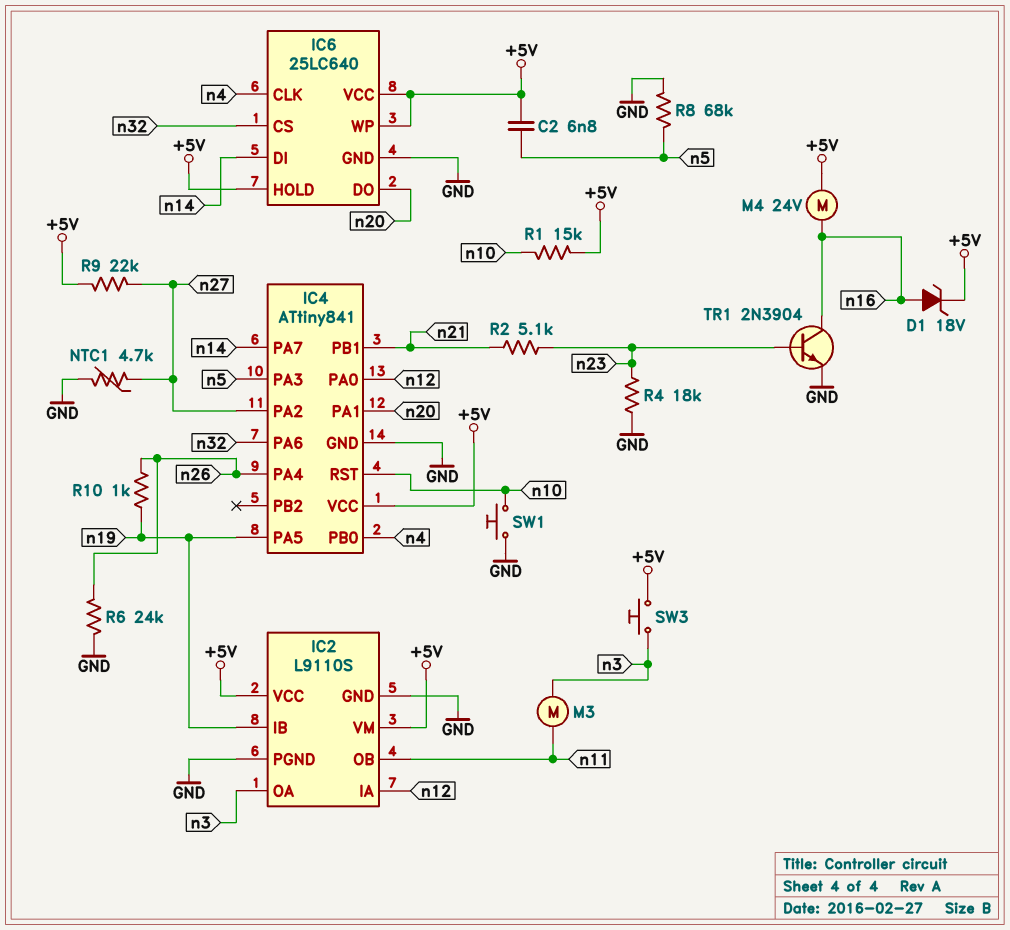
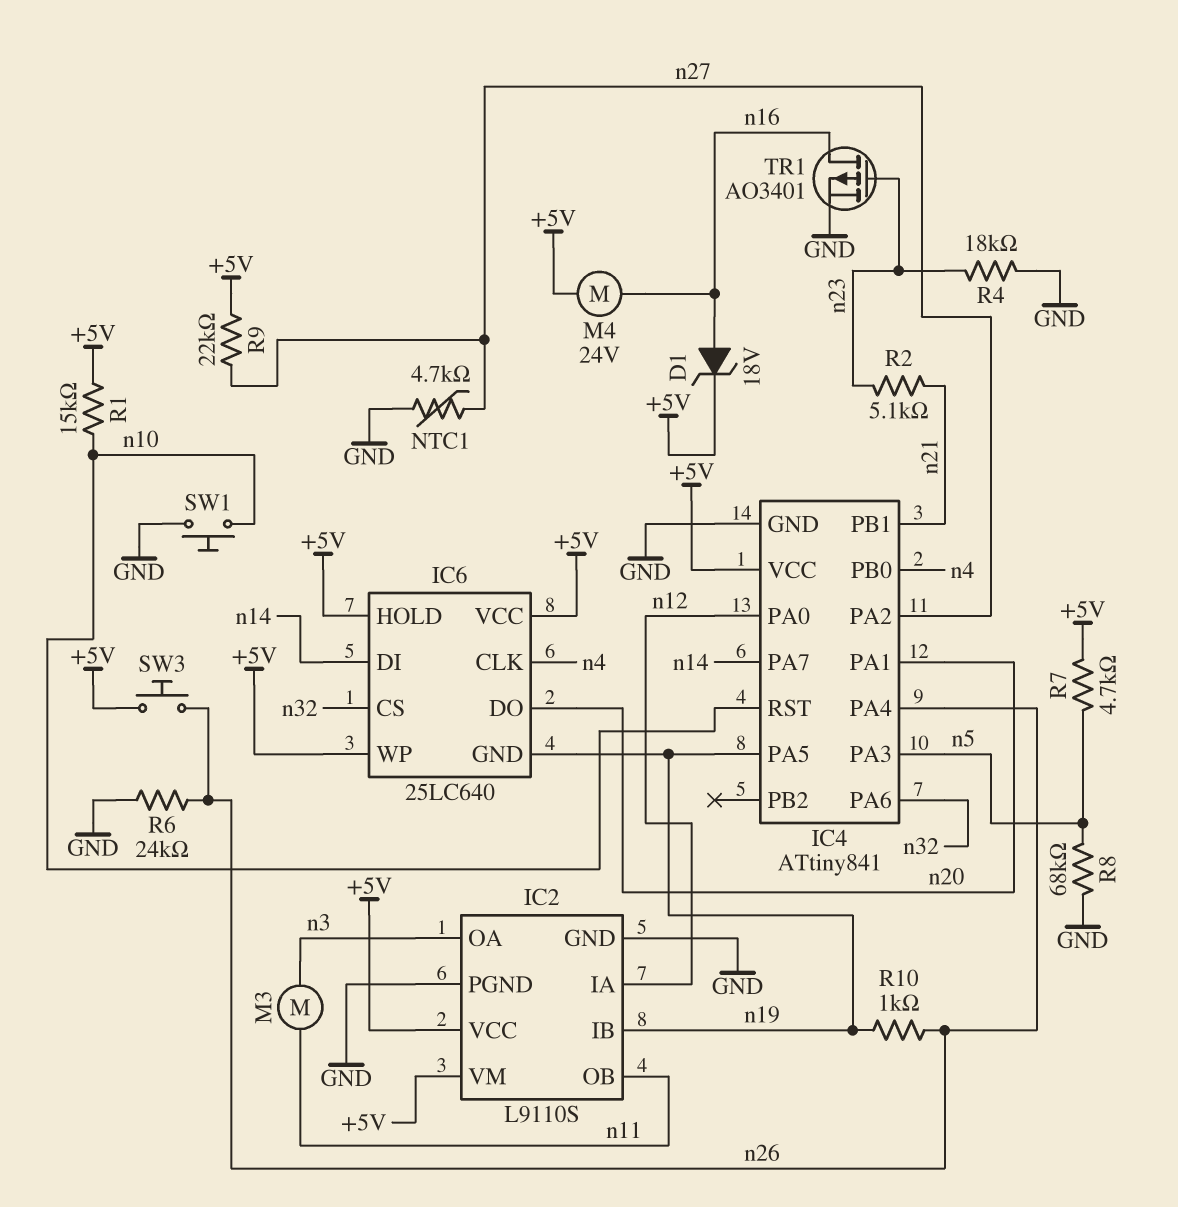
C2: 6.8nF (+5V, n5) -> none
IC6 pin GND: GND -> n19
R7: none -> 4.7k (+5V, n5)
SW3: button (+5V, n3) -> button (+5V, n26)
TR1: NPN 2N3904 (B n23, C n16, E GND) -> PMOS AO3401 (G n23, D n16, S GND)

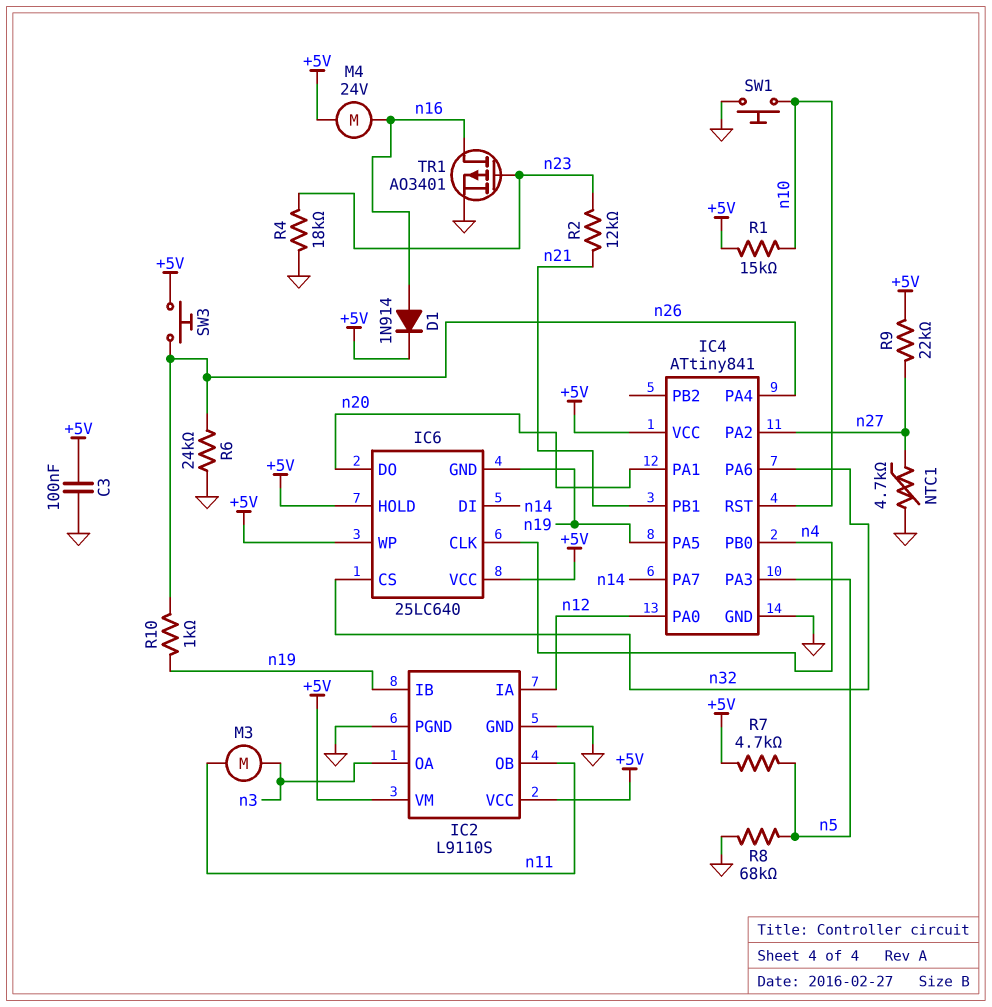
C3: none -> 100nF (+5V, GND)
D1: zener 18V (A n16, K +5V) -> diode 1N914 (A n16, K +5V)
R2: 5.1k (n21, n23) -> 12k (n21, n23)

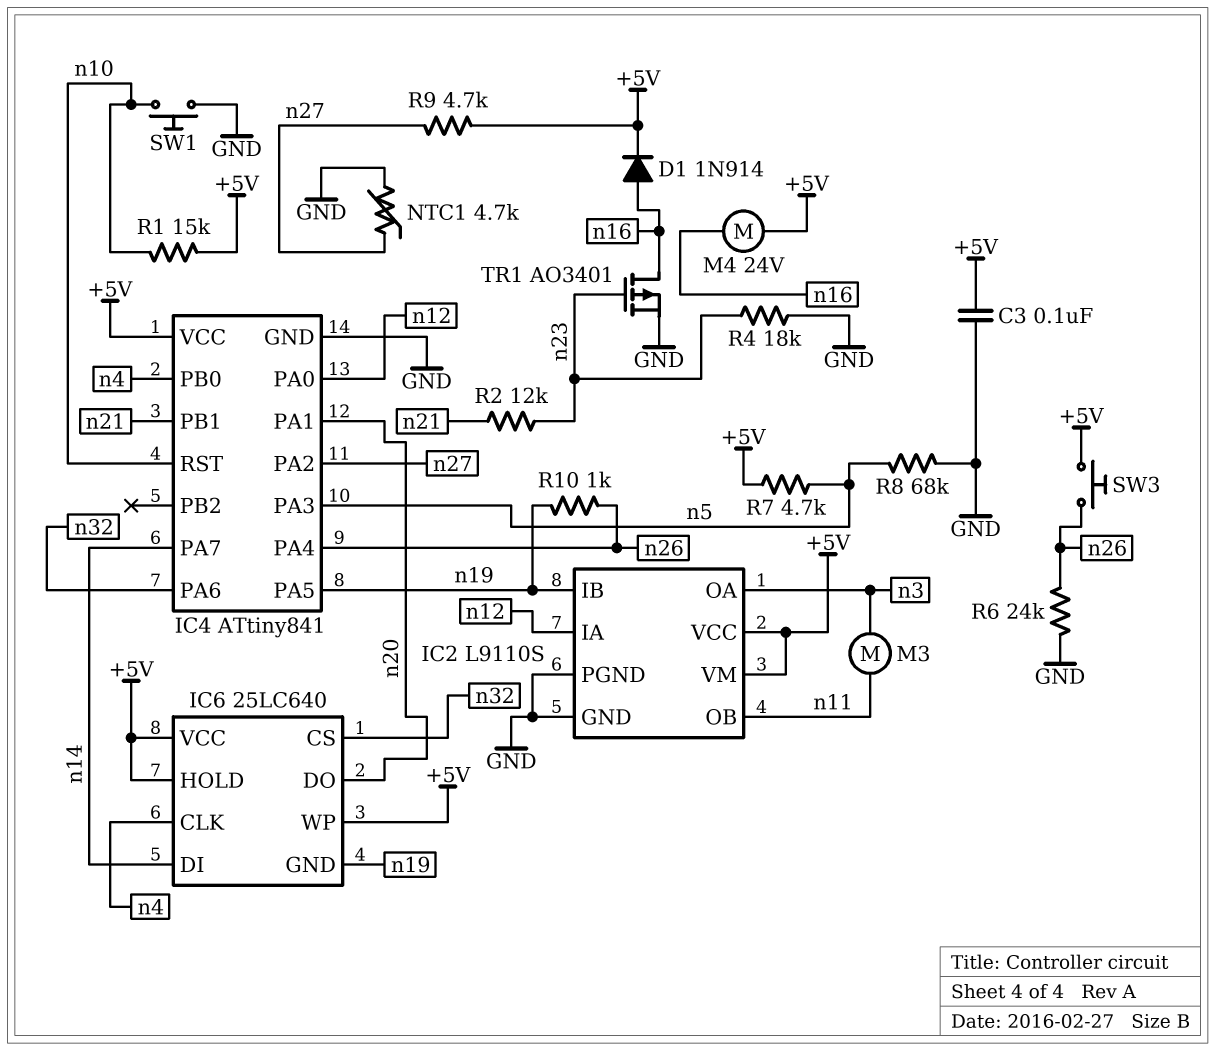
R9: 22k (+5V, n27) -> 4.7k (+5V, n27)

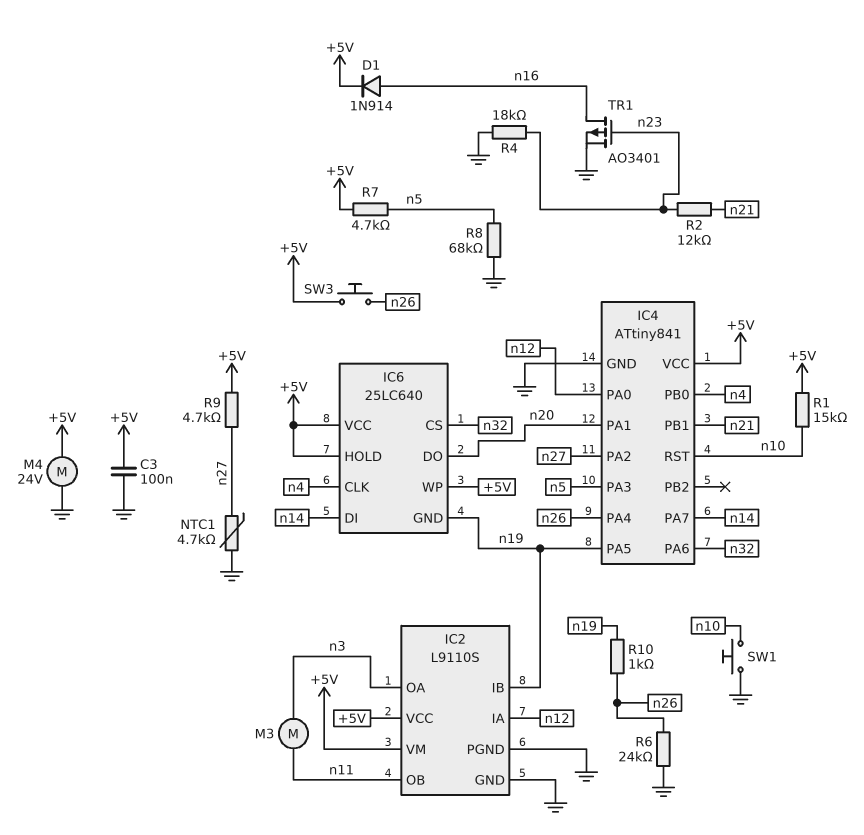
M4: motor 24V (+5V, n16) -> motor 24V (+5V, GND)

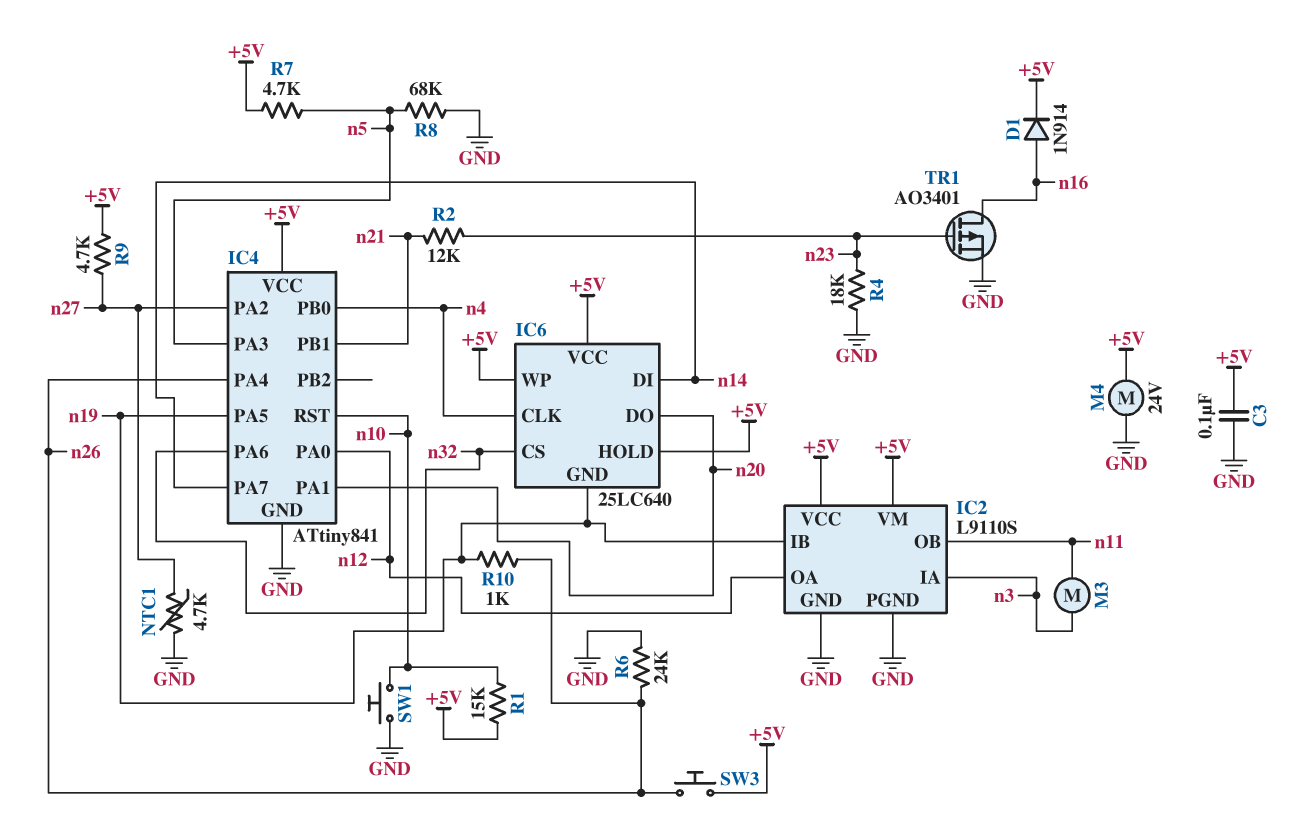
IC2 pin IA: n12 -> n3
IC2 pin OA: n3 -> n12

